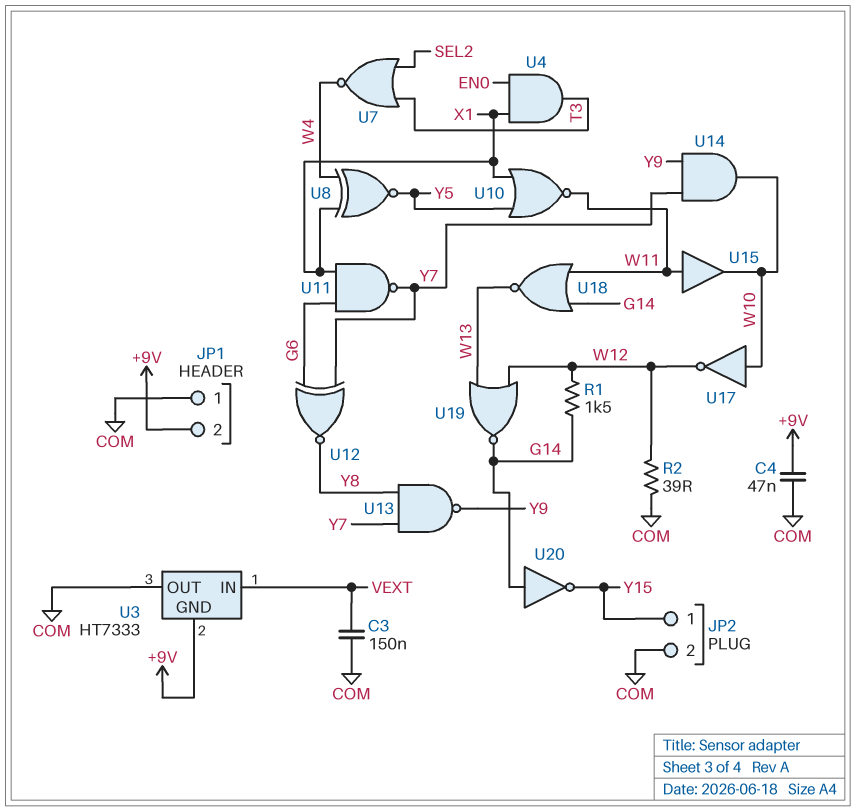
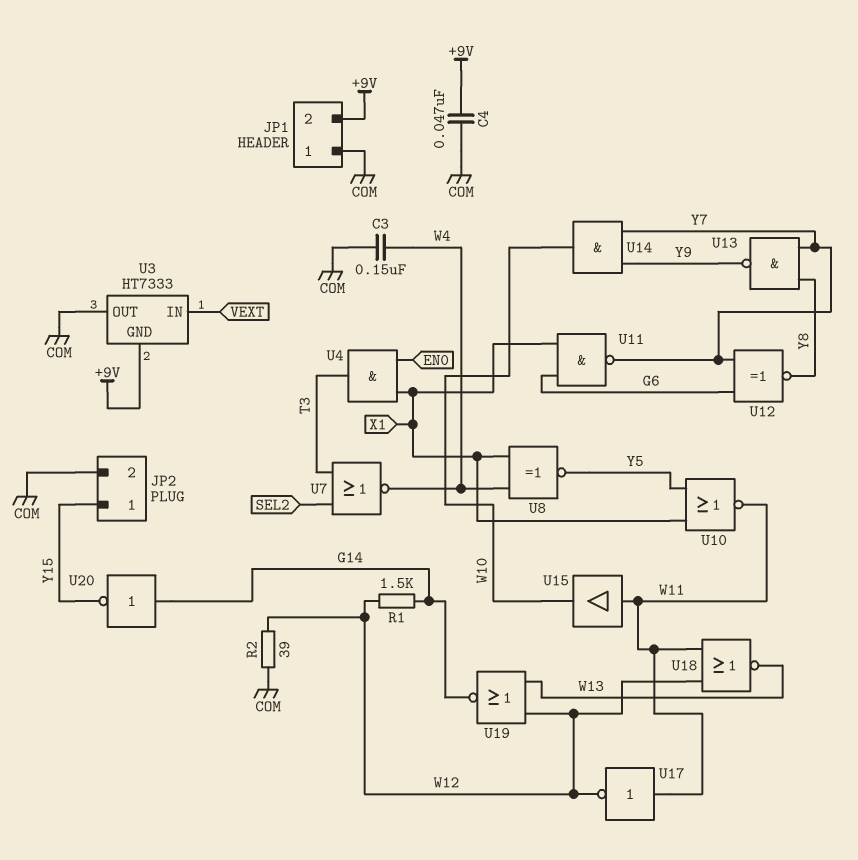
C3: 150nF (COM, VEXT) -> 150nF (COM, W4)
U17: NOT (in W10, out W12) -> NOT (in W11, out W12)
U18: NOR (in G14, in W11, out W13) -> NOR (in W11, in W12, out W13)

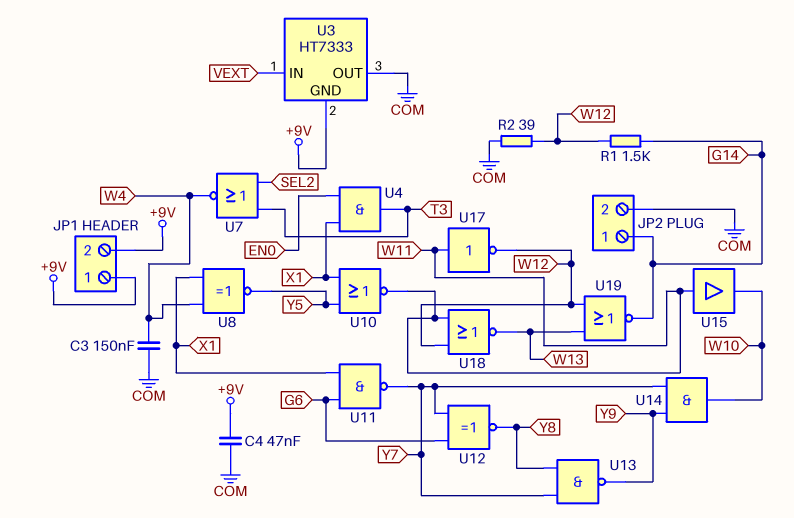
JP1 pin 1: COM -> +9V
JP2 pin 1: Y15 -> G14
U20: NOT (in G14, out Y15) -> none

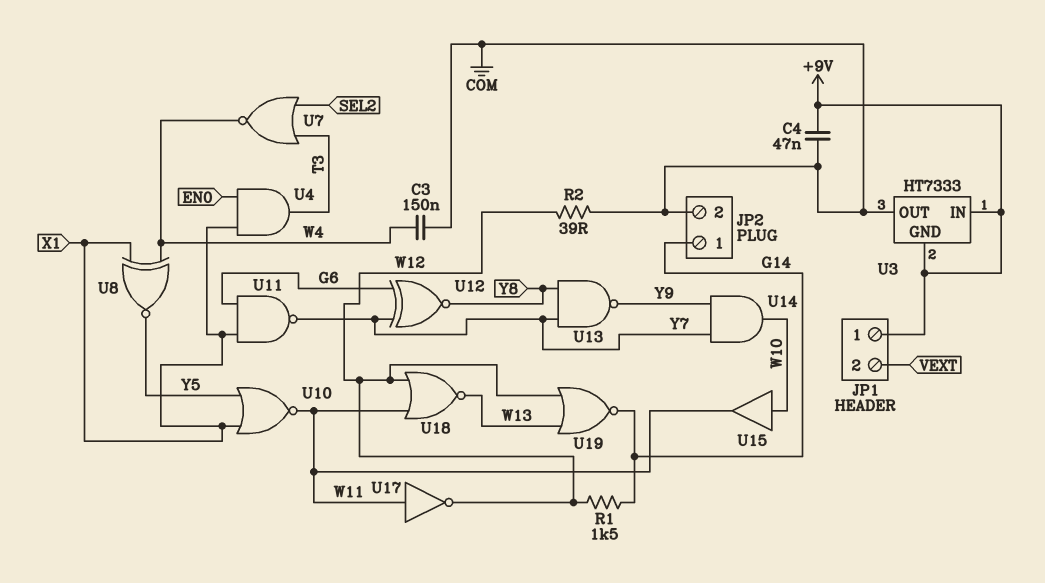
JP1 pin 2: +9V -> VEXT
U3 pin IN: VEXT -> +9V
U15: buffer (in W11, out W10) -> buffer (in W10, out W11)

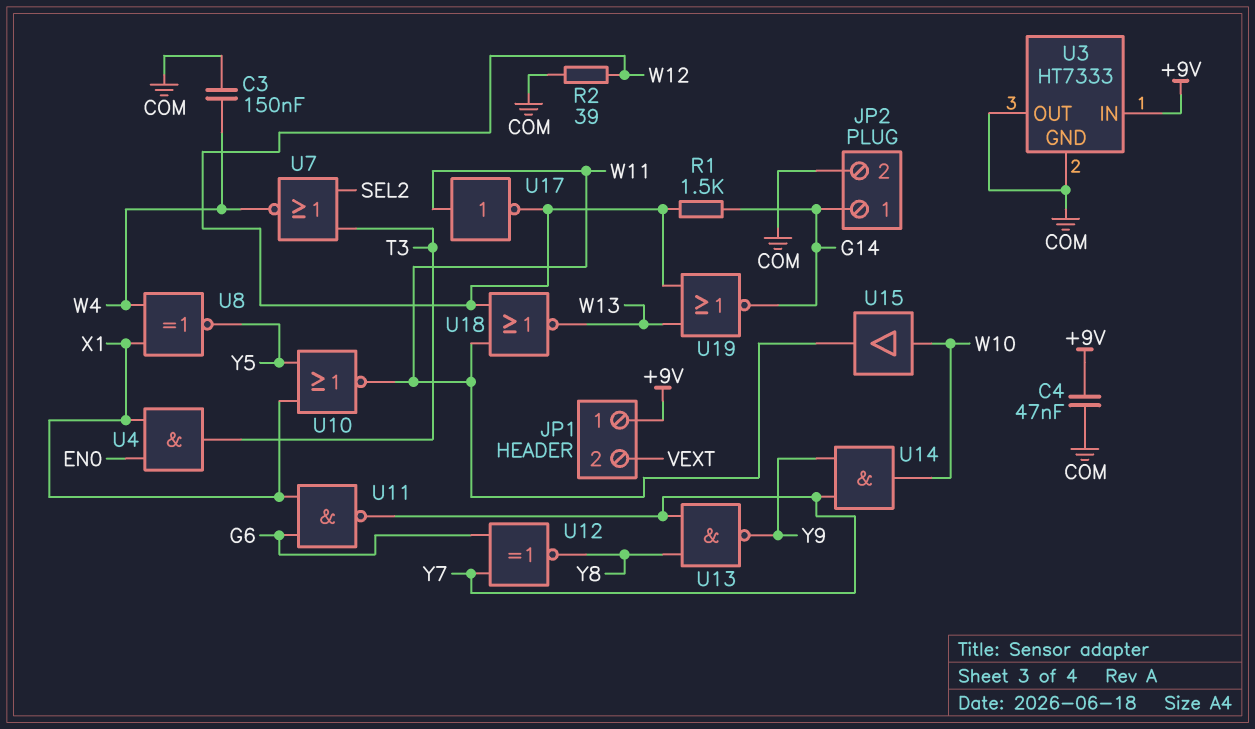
U3 pin GND: +9V -> COM

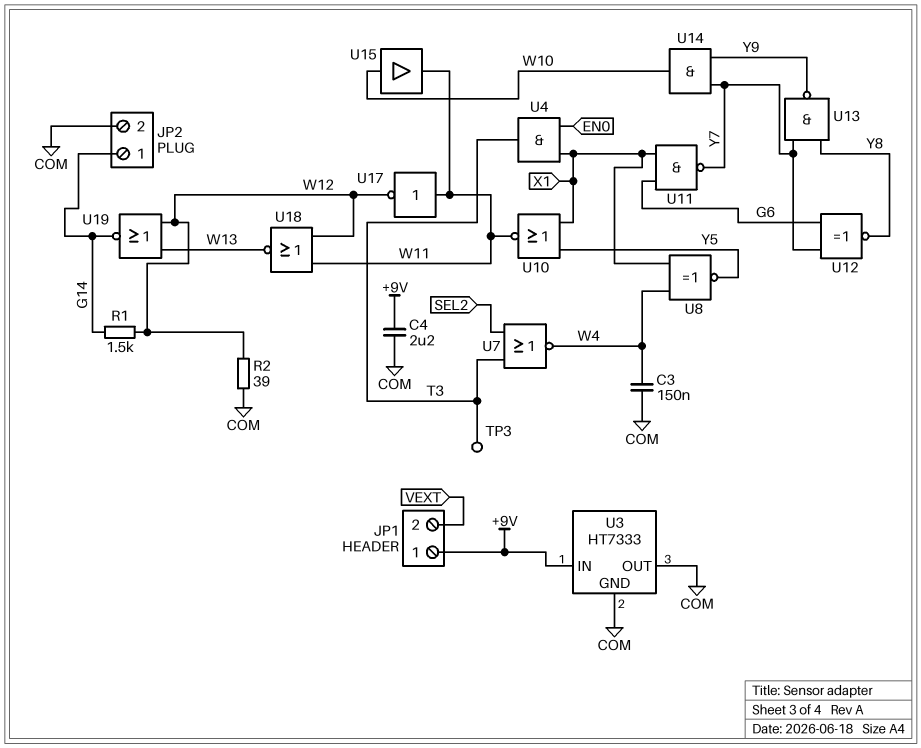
C4: 47nF (+9V, COM) -> 2.2uF (+9V, COM)
TP3: none -> test point (T3)

